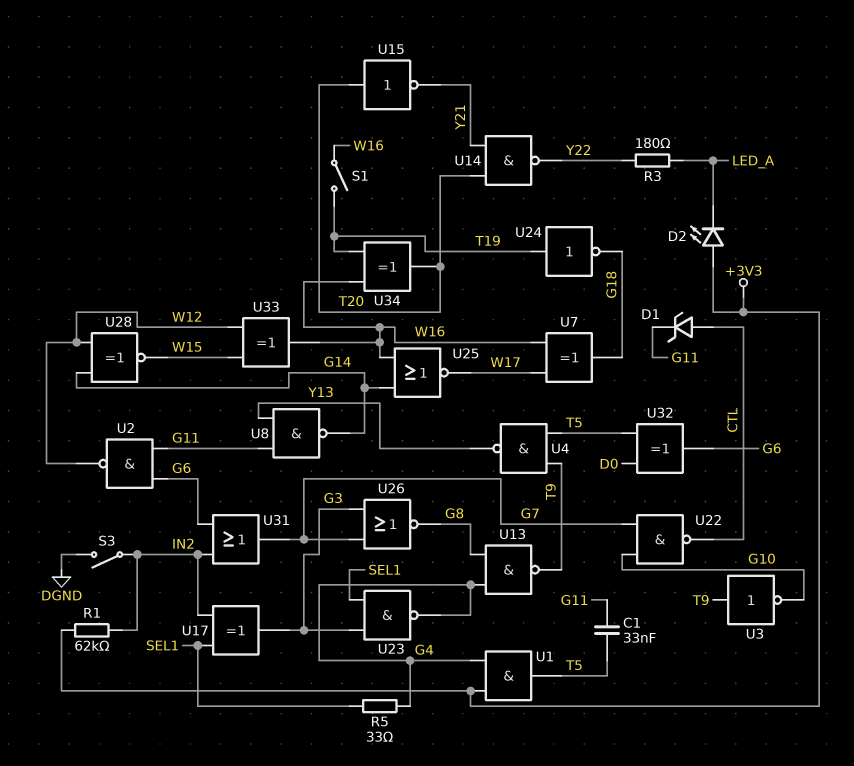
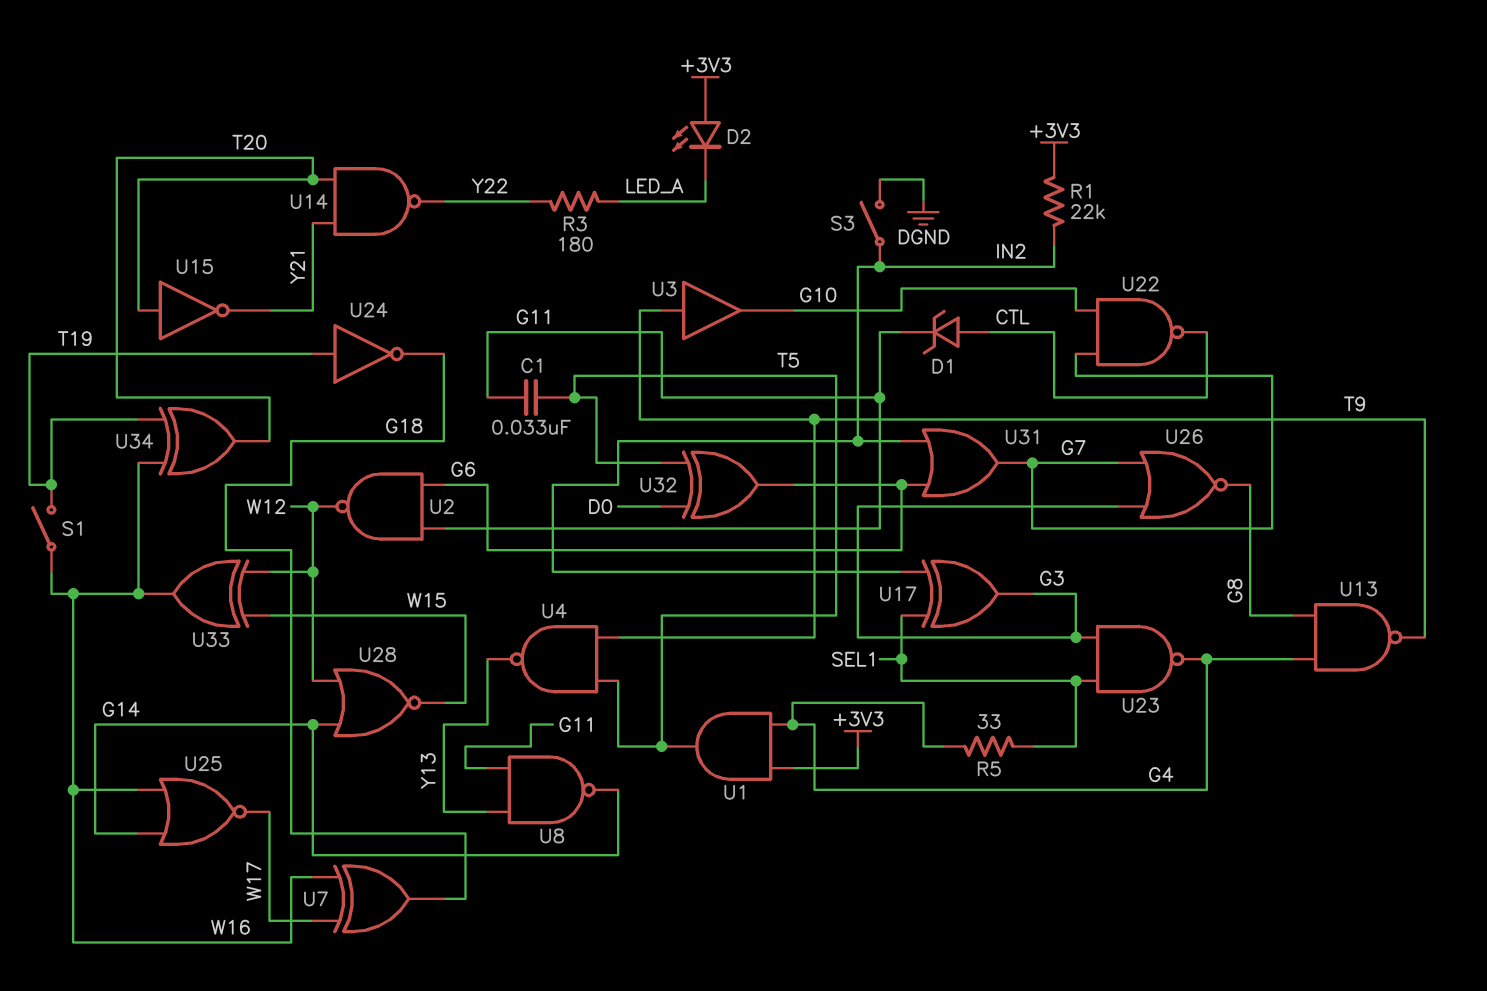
R1: 62k (+3V3, IN2) -> 22k (+3V3, IN2)
U3: NOT (in T9, out G10) -> buffer (in T9, out G10)
U28: XNOR (in G14, in W12, out W15) -> NOR (in G14, in W12, out W15)

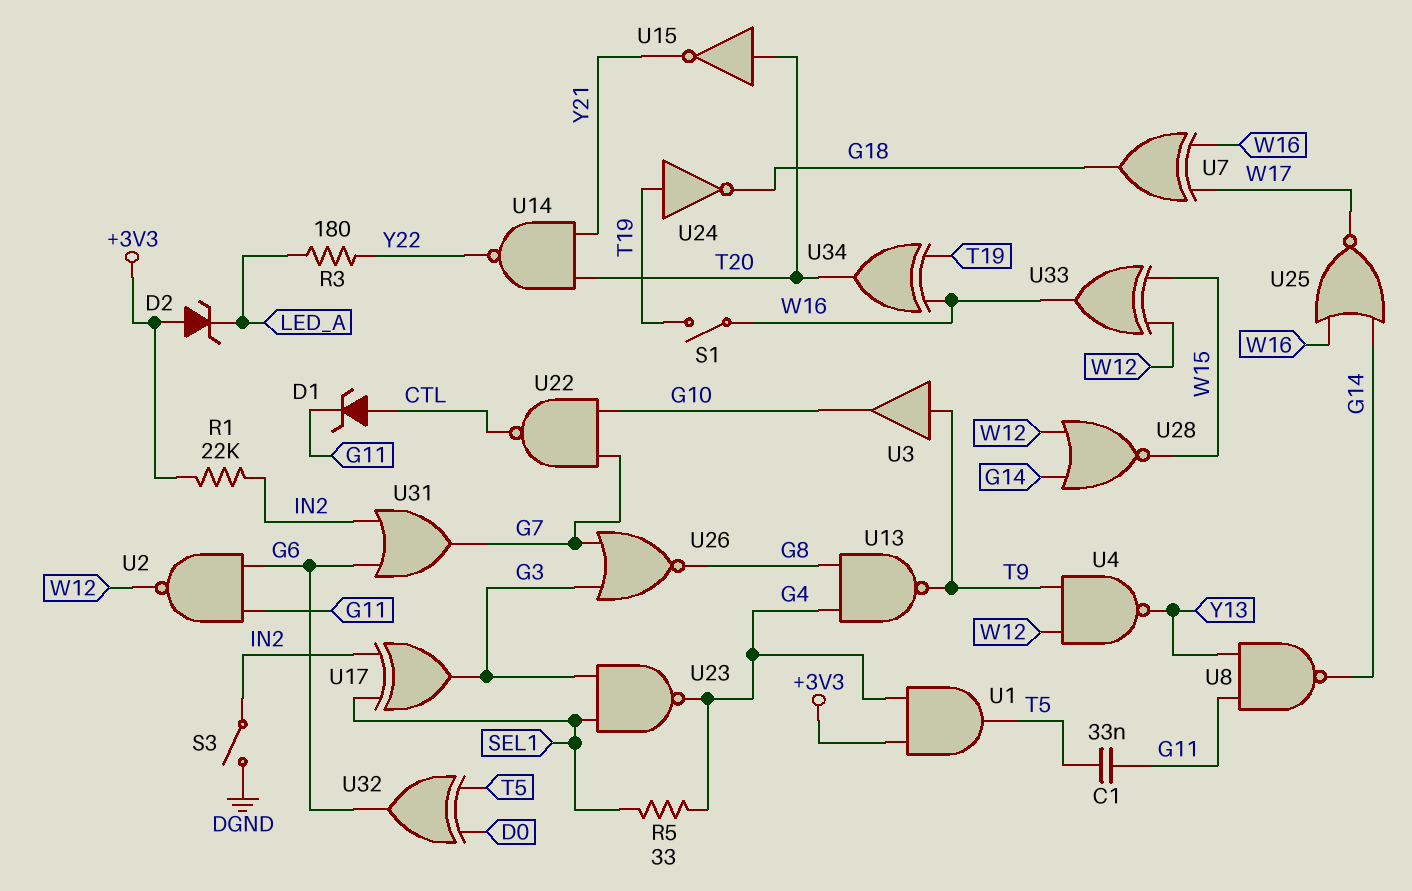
D2: LED (A +3V3, K LED_A) -> zener (A +3V3, K LED_A)
U4: NAND (in T5, in T9, out Y13) -> NAND (in T9, in W12, out Y13)

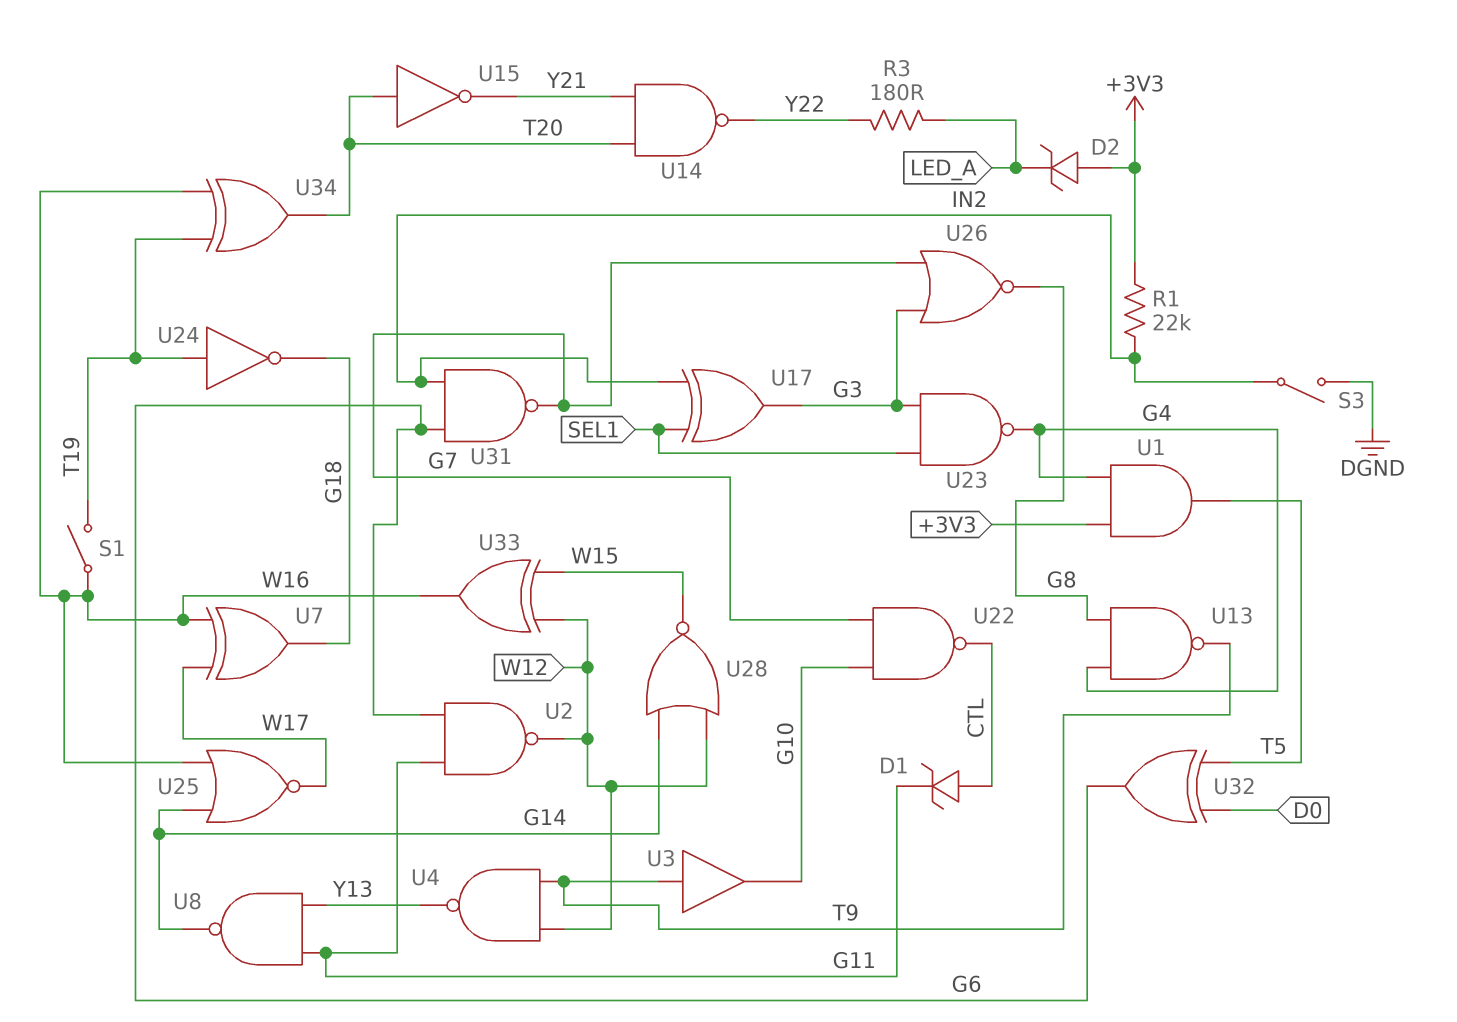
C1: 33nF (G11, T5) -> none
R5: 33 (G4, SEL1) -> none
U31: OR (in G6, in IN2, out G7) -> NAND (in G6, in IN2, out G7)

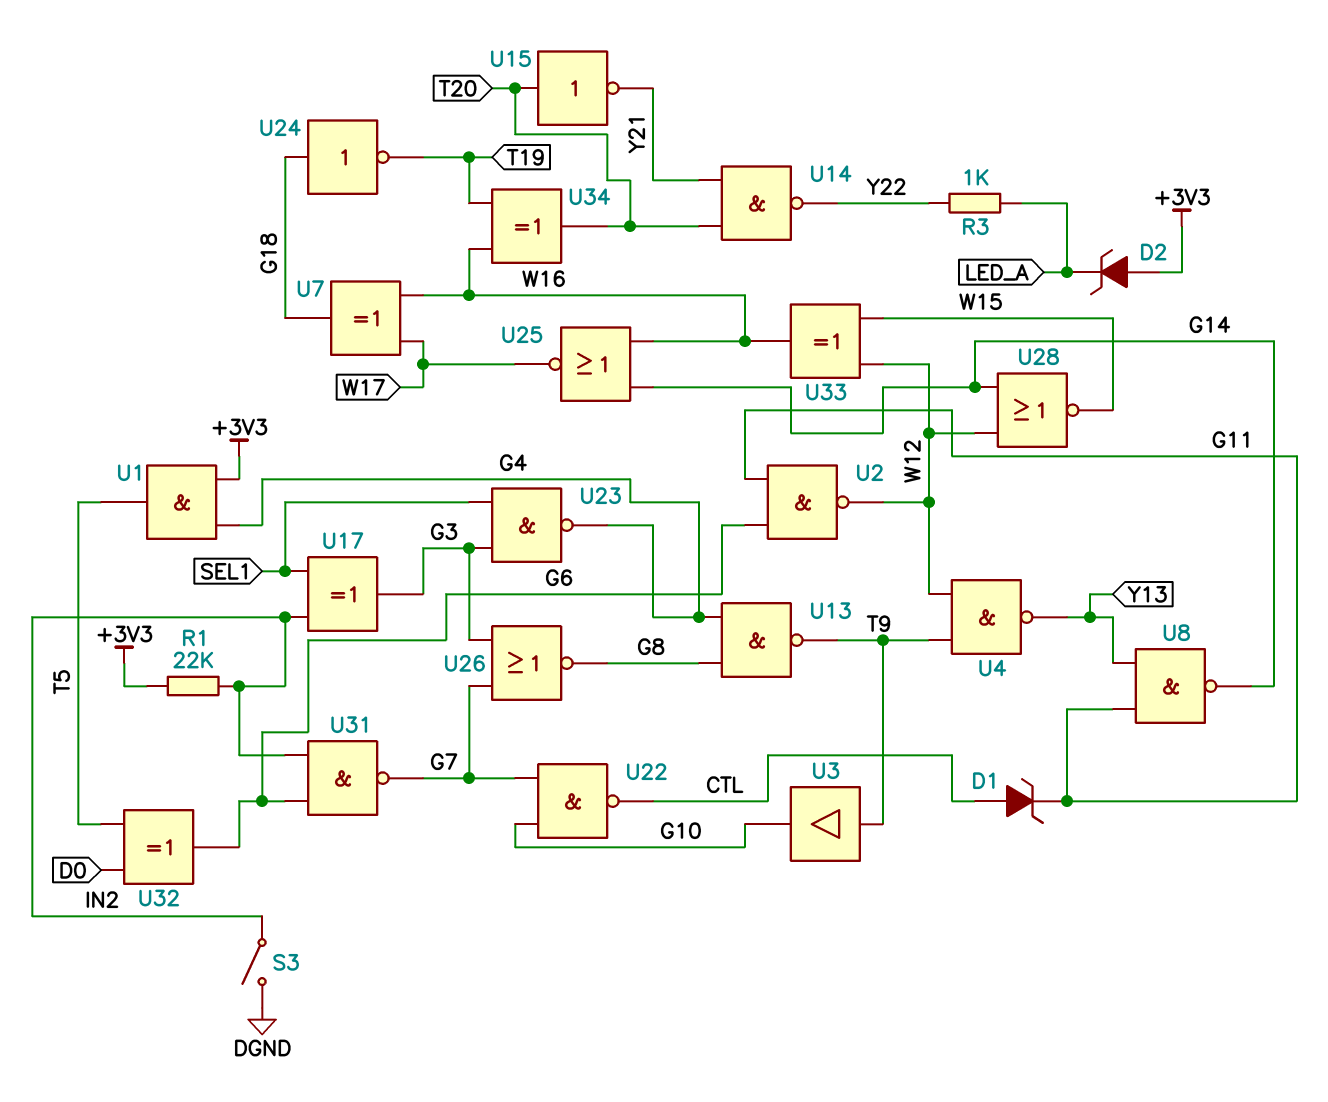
R3: 180 (LED_A, Y22) -> 1k (LED_A, Y22)
S1: switch (T19, W16) -> none
U24: NOT (in T19, out G18) -> NOT (in G18, out T19)

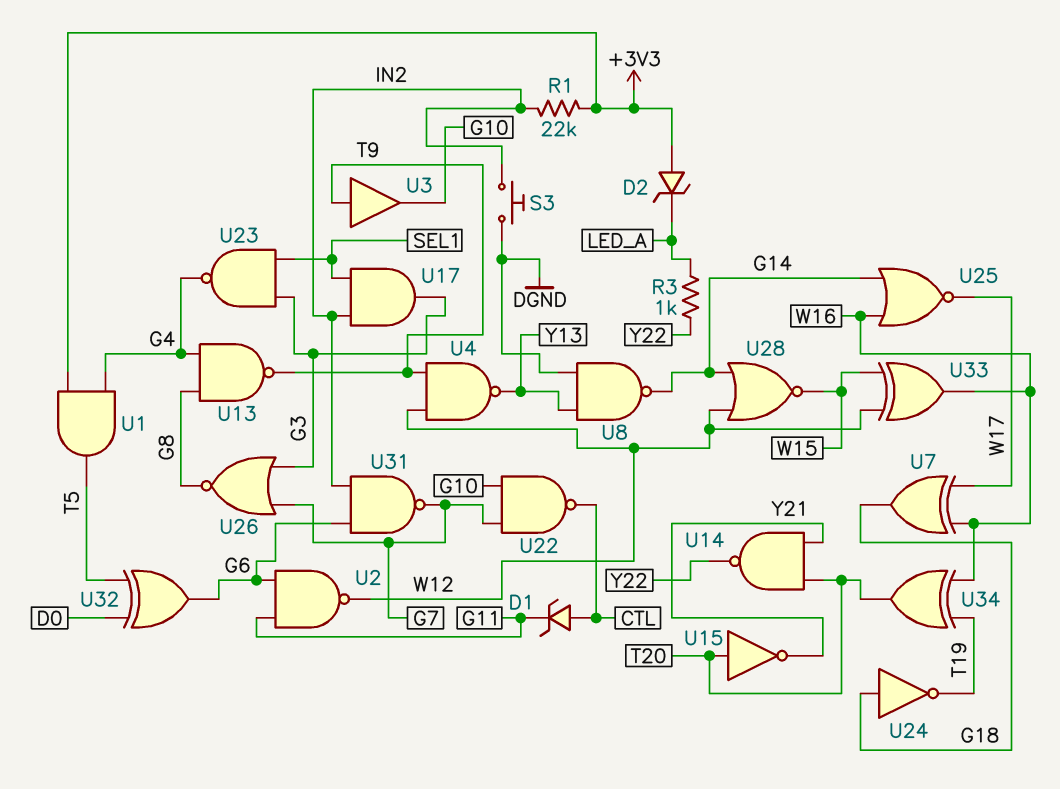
S3: switch (DGND, IN2) -> button (DGND, IN2)
U8: NAND (in G11, in Y13, out G14) -> NAND (in DGND, in Y13, out G14)
U17: XOR (in IN2, in SEL1, out G3) -> AND (in IN2, in SEL1, out G3)

